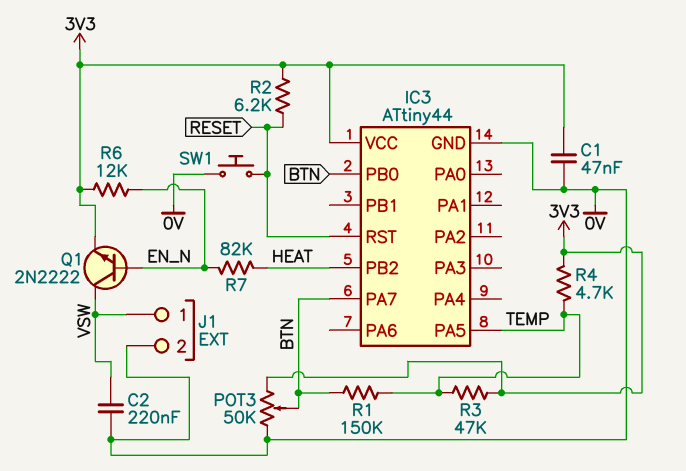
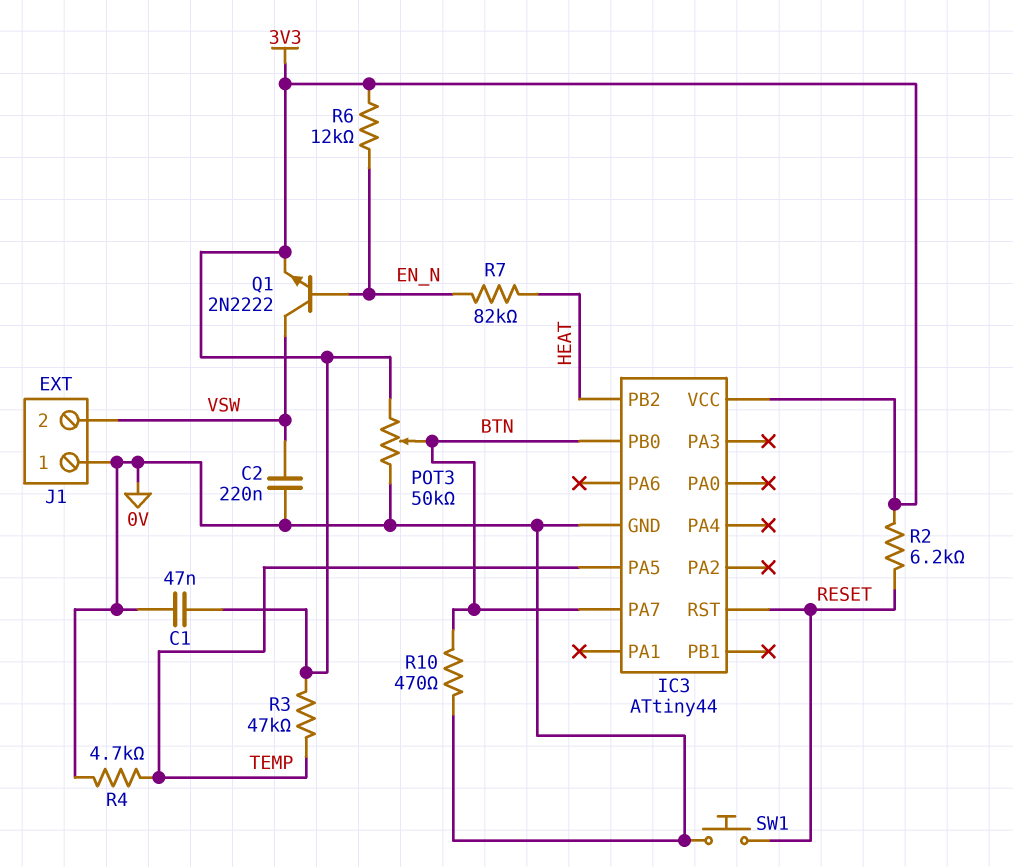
J1 pin 1: VSW -> 0V
J1 pin 2: 0V -> VSW
R1: 150k (BTN, TEMP) -> none
R4: 4.7k (3V3, TEMP) -> 4.7k (0V, TEMP)
R10: none -> 470 (0V, BTN)

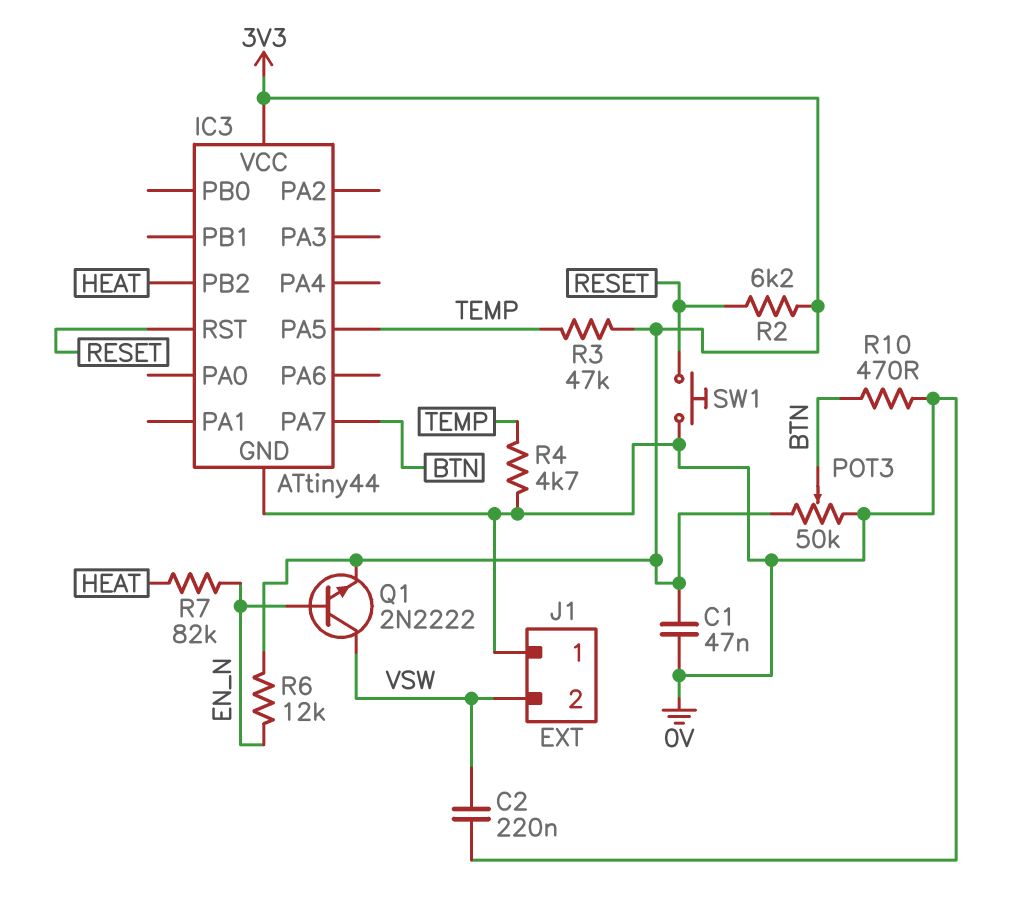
IC3 pin PB0: BTN -> none

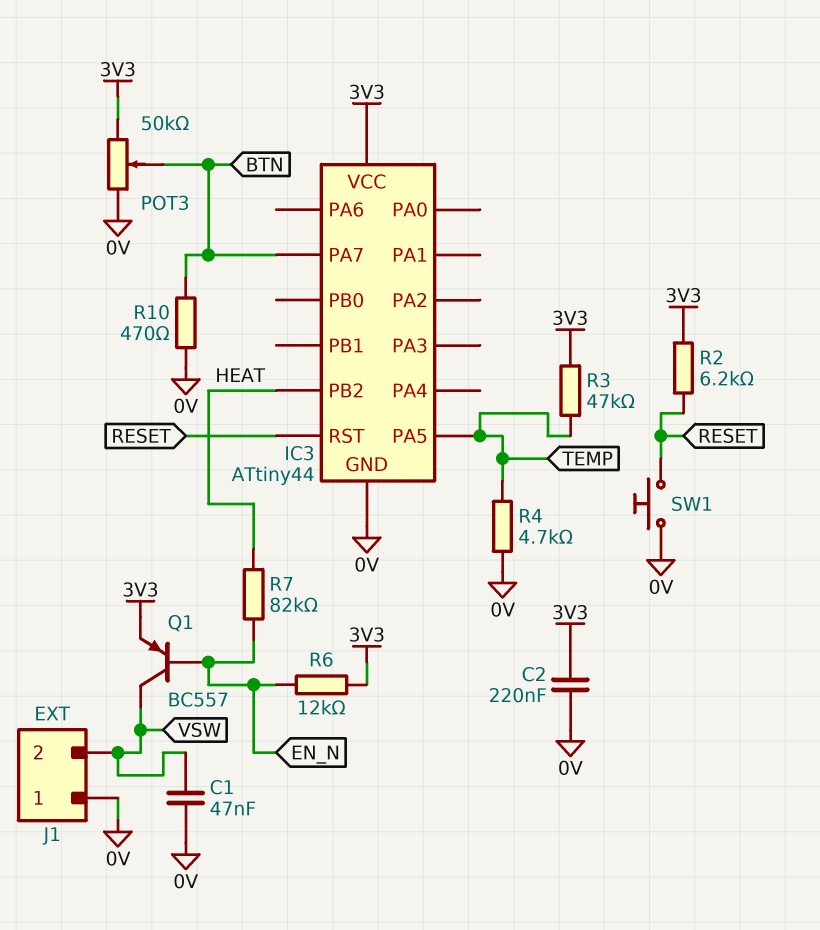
C1: 47nF (0V, 3V3) -> 47nF (0V, VSW)
C2: 220nF (0V, VSW) -> 220nF (0V, 3V3)
Q1: NPN 2N2222 (B EN_N, C VSW, E 3V3) -> PNP BC557 (B EN_N, C VSW, E 3V3)

